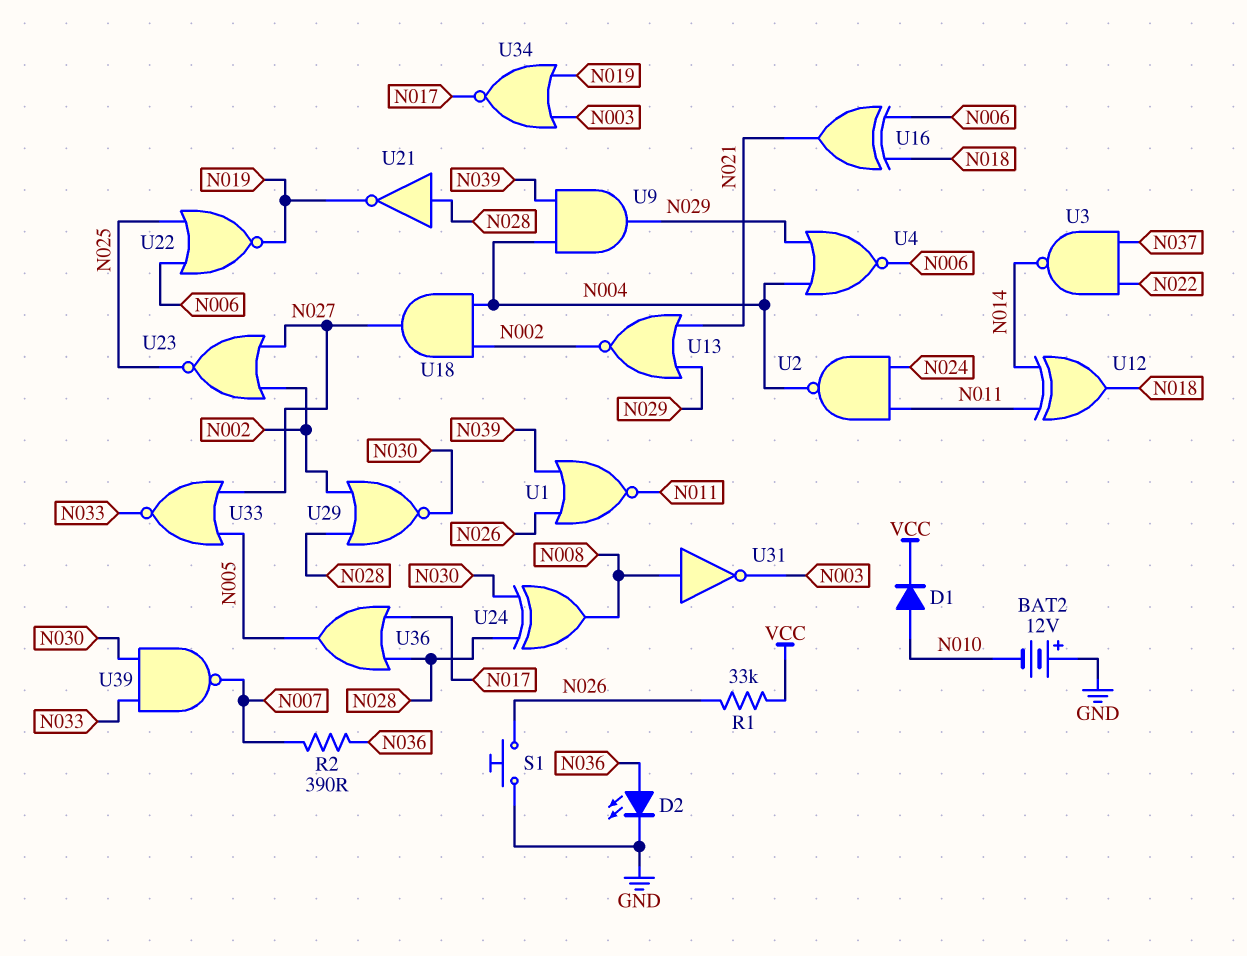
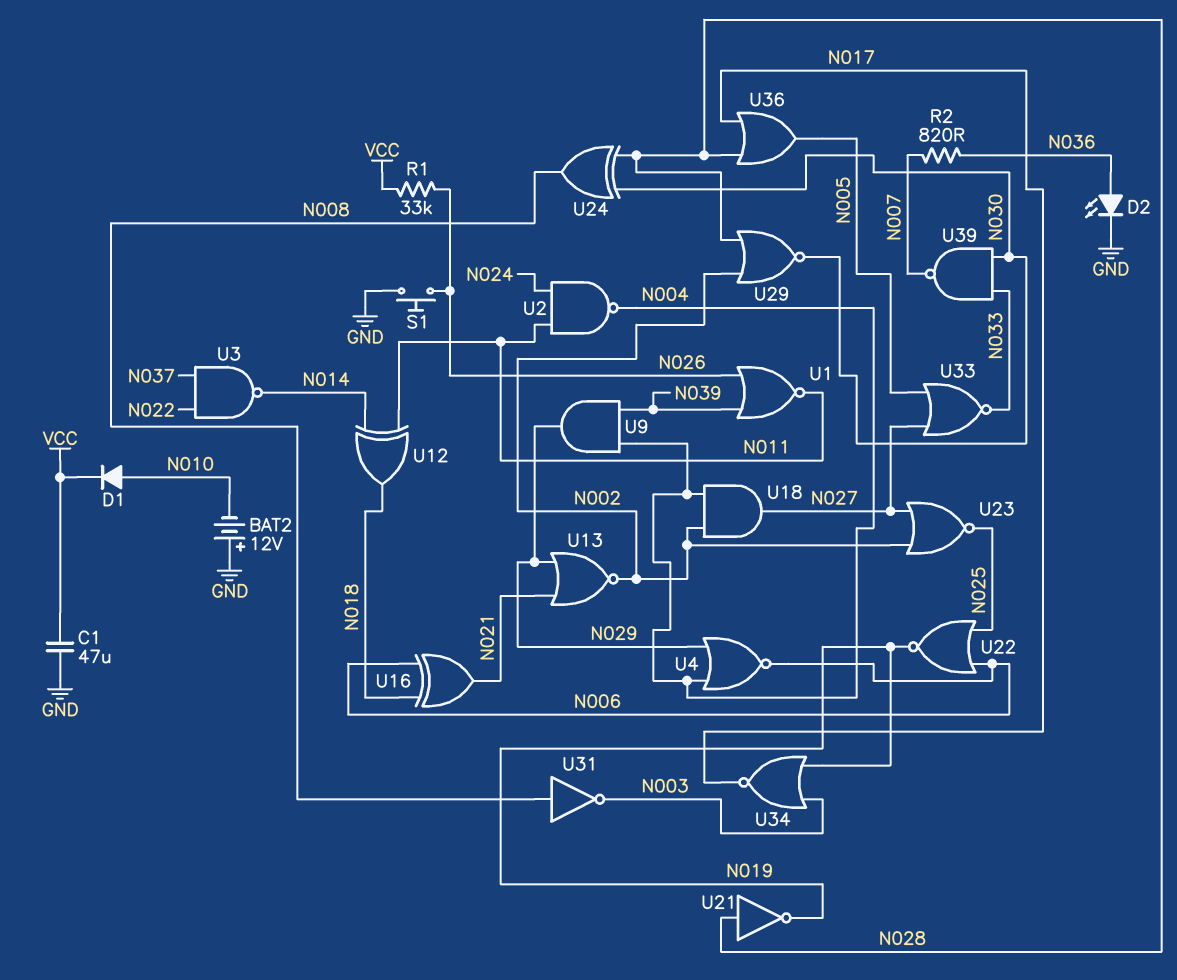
C1: none -> 47uF (GND, VCC)
R2: 390 (N007, N036) -> 820 (N007, N036)

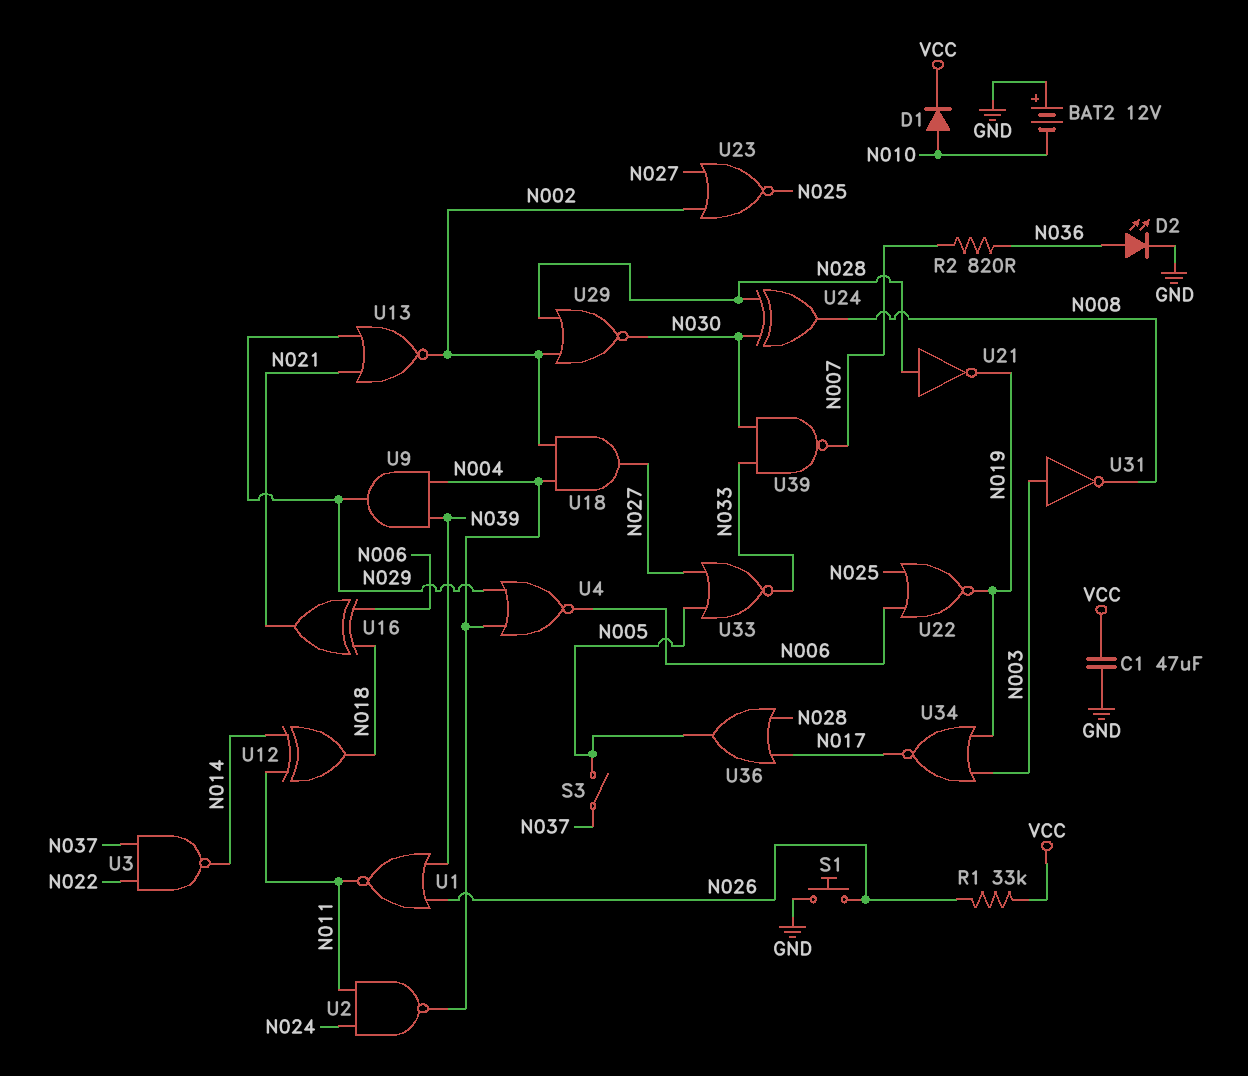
S3: none -> switch (N005, N037)
U31: NOT (in N008, out N003) -> NOT (in N003, out N008)

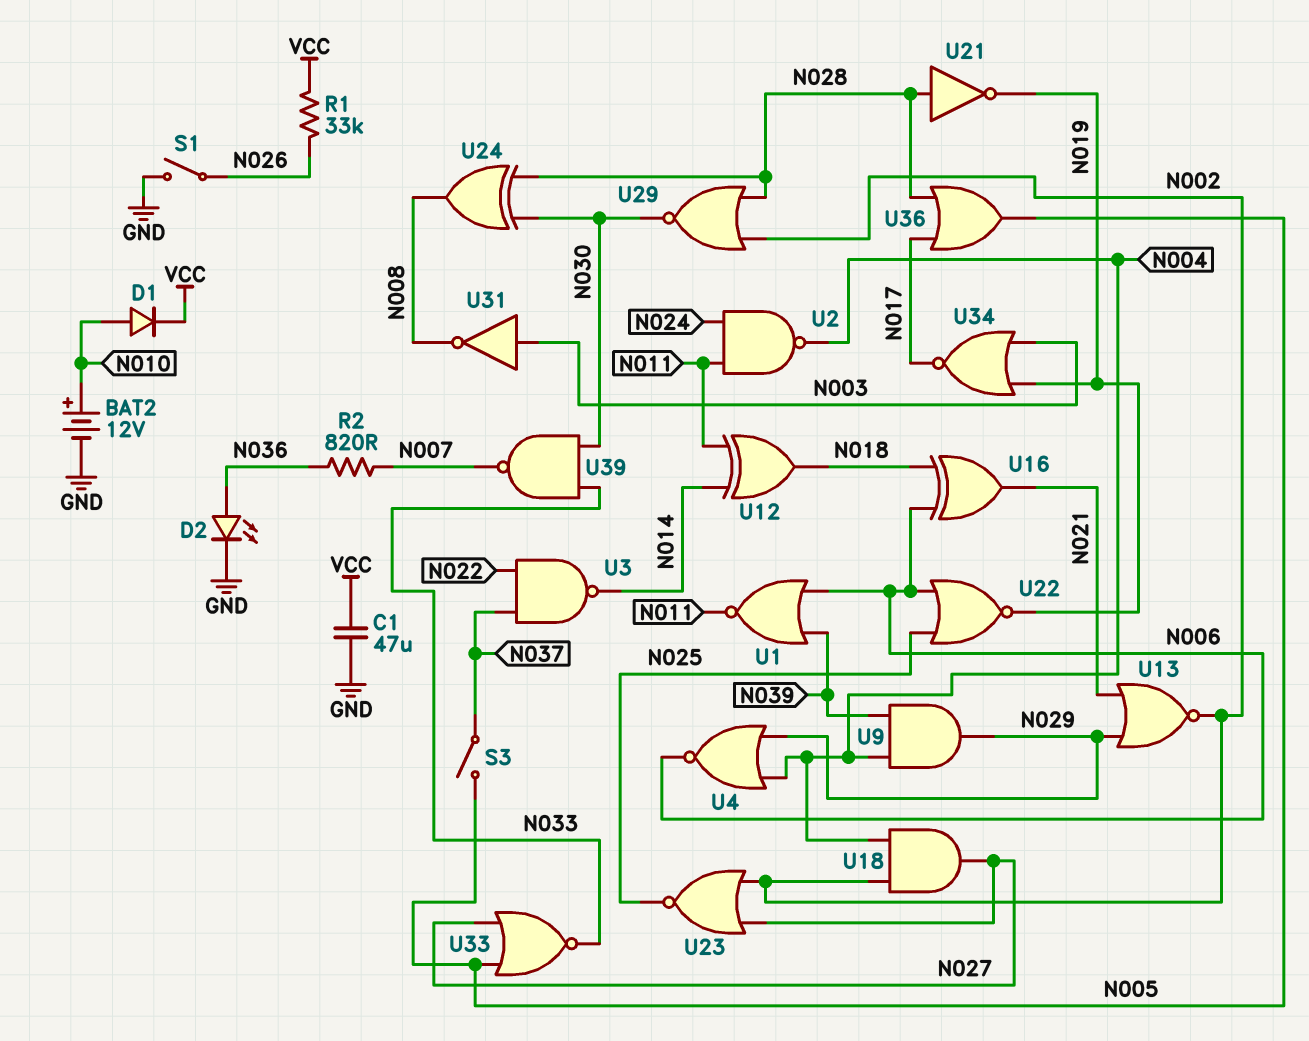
BAT2: 12V (plus GND, minus N010) -> 12V (plus N010, minus GND)
S1: button (GND, N026) -> switch (GND, N026)
U1: NOR (in N026, in N039, out N011) -> NOR (in N006, in N039, out N011)

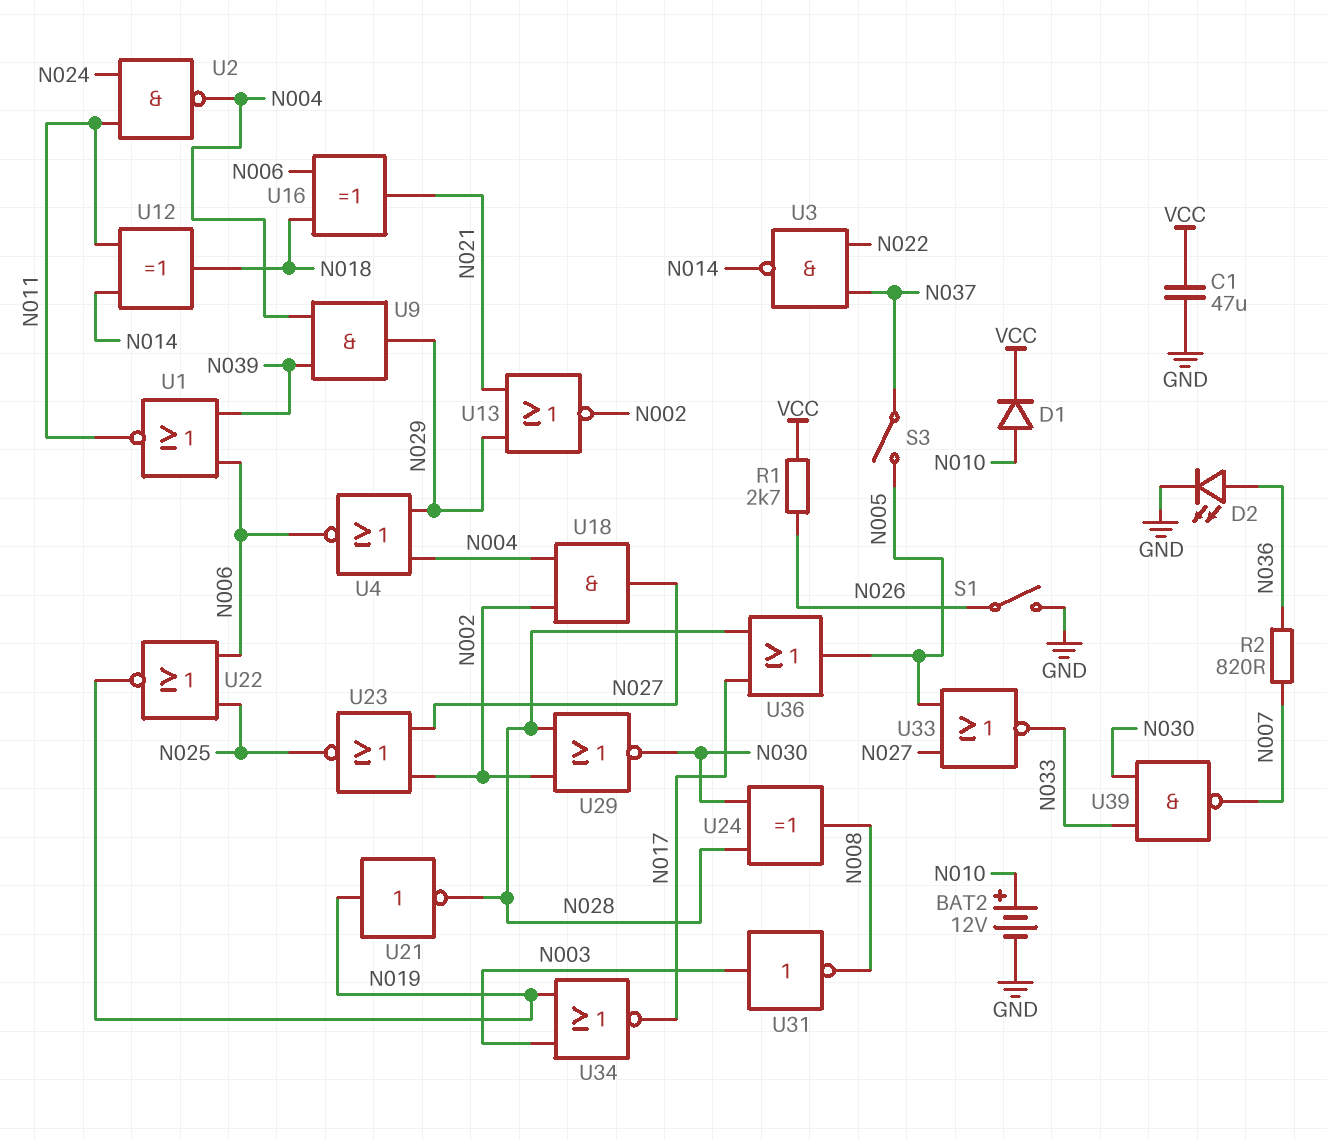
R1: 33k (N026, VCC) -> 2.7k (N026, VCC)
U21: NOT (in N028, out N019) -> NOT (in N019, out N028)

